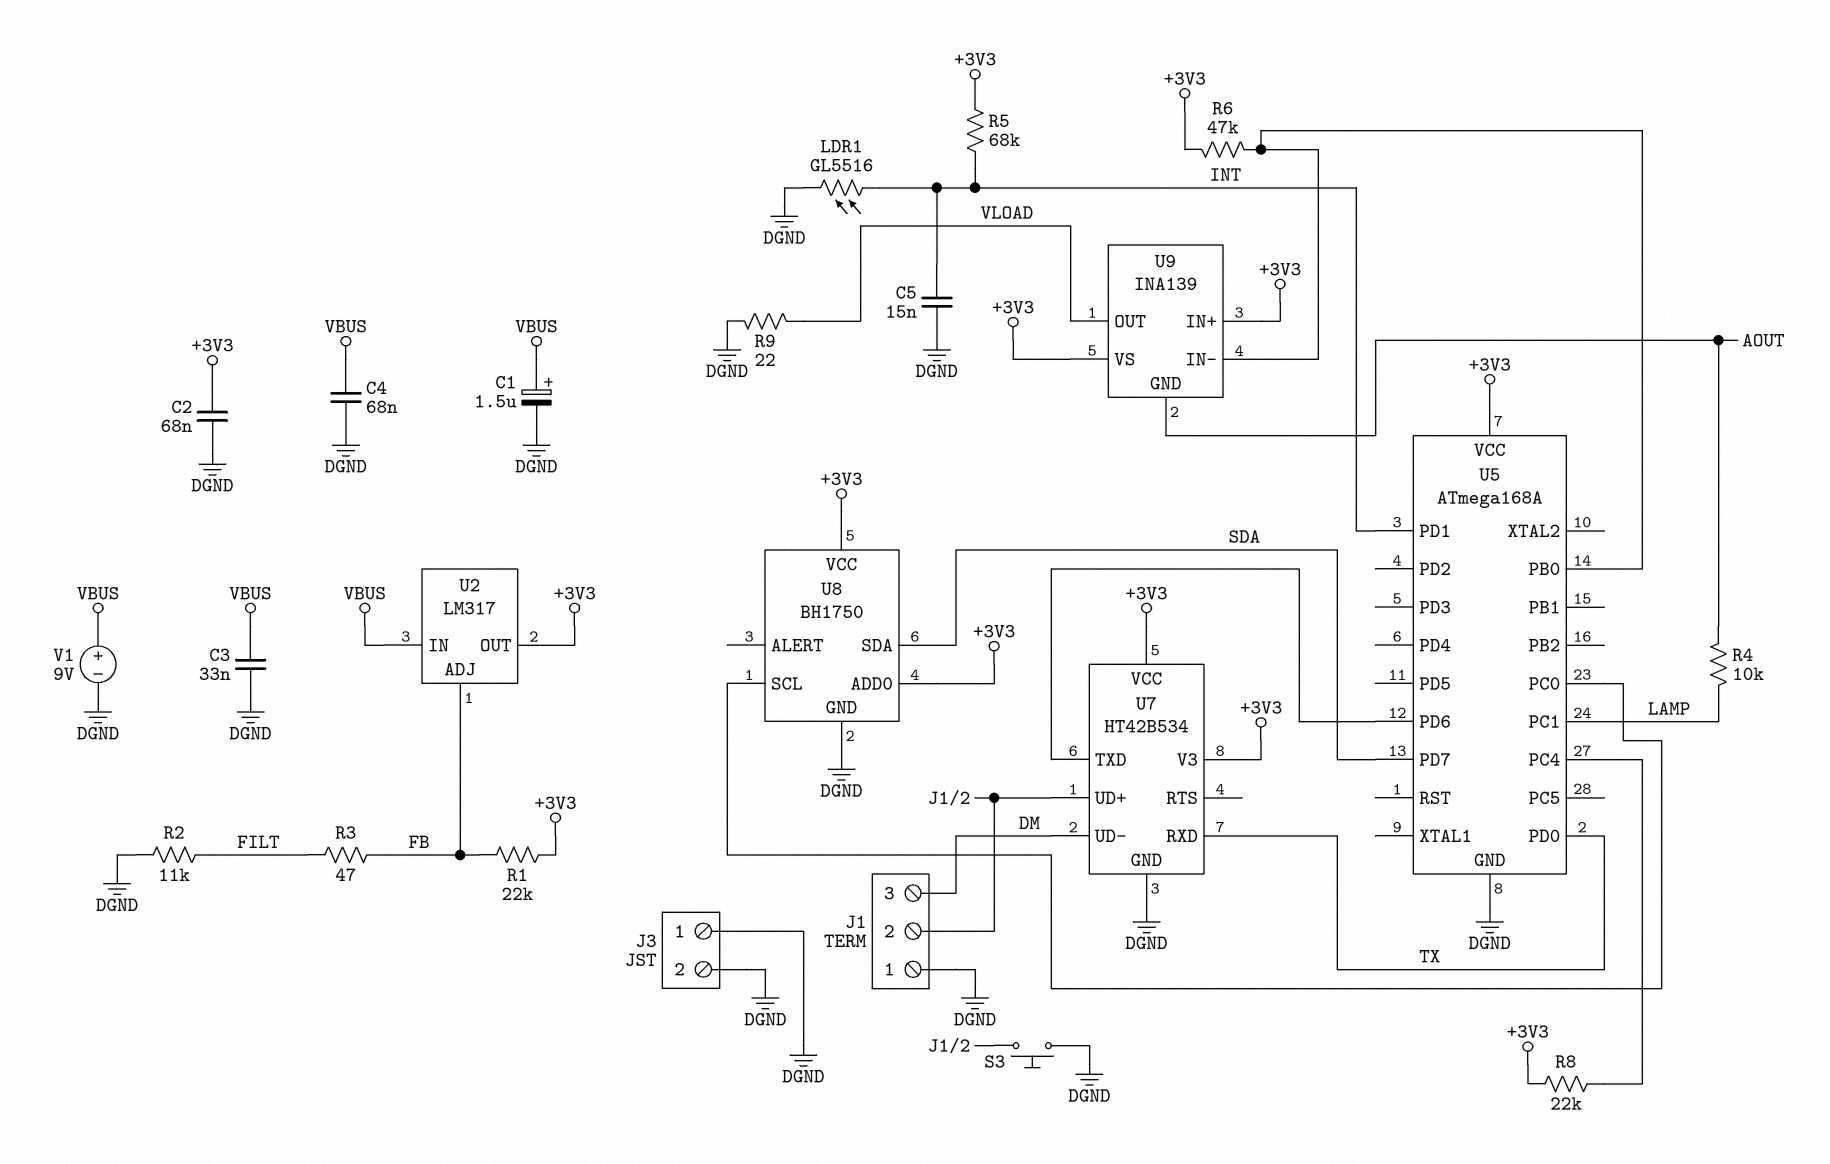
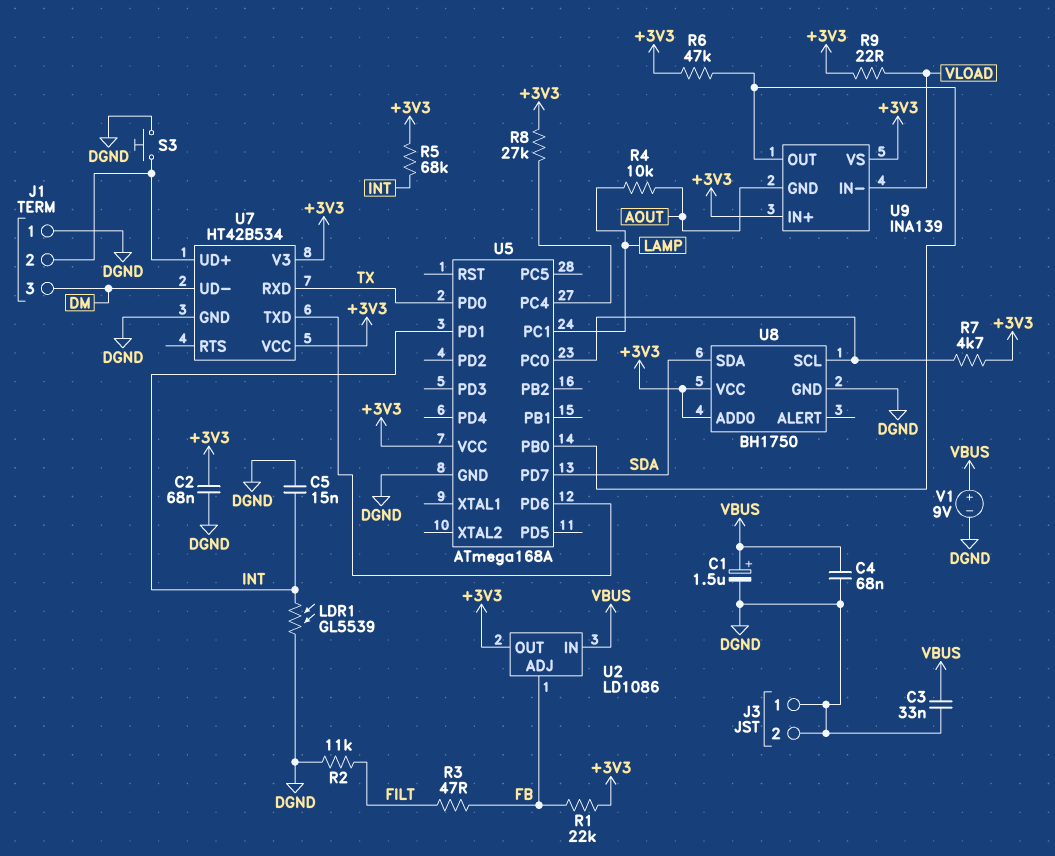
LDR1: GL5516 (DGND, INT) -> GL5539 (DGND, INT)
R7: none -> 4.7k (+3V3, U5/PC0)
R8: 22k (+3V3, U5/PC4) -> 27k (+3V3, U5/PC4)
R9: 22 (DGND, VLOAD) -> 22 (+3V3, VLOAD)
U2: LM317 -> LD1086
U9 pin IN-: U5/PB0 -> VLOAD
U9 pin OUT: VLOAD -> U5/PB0

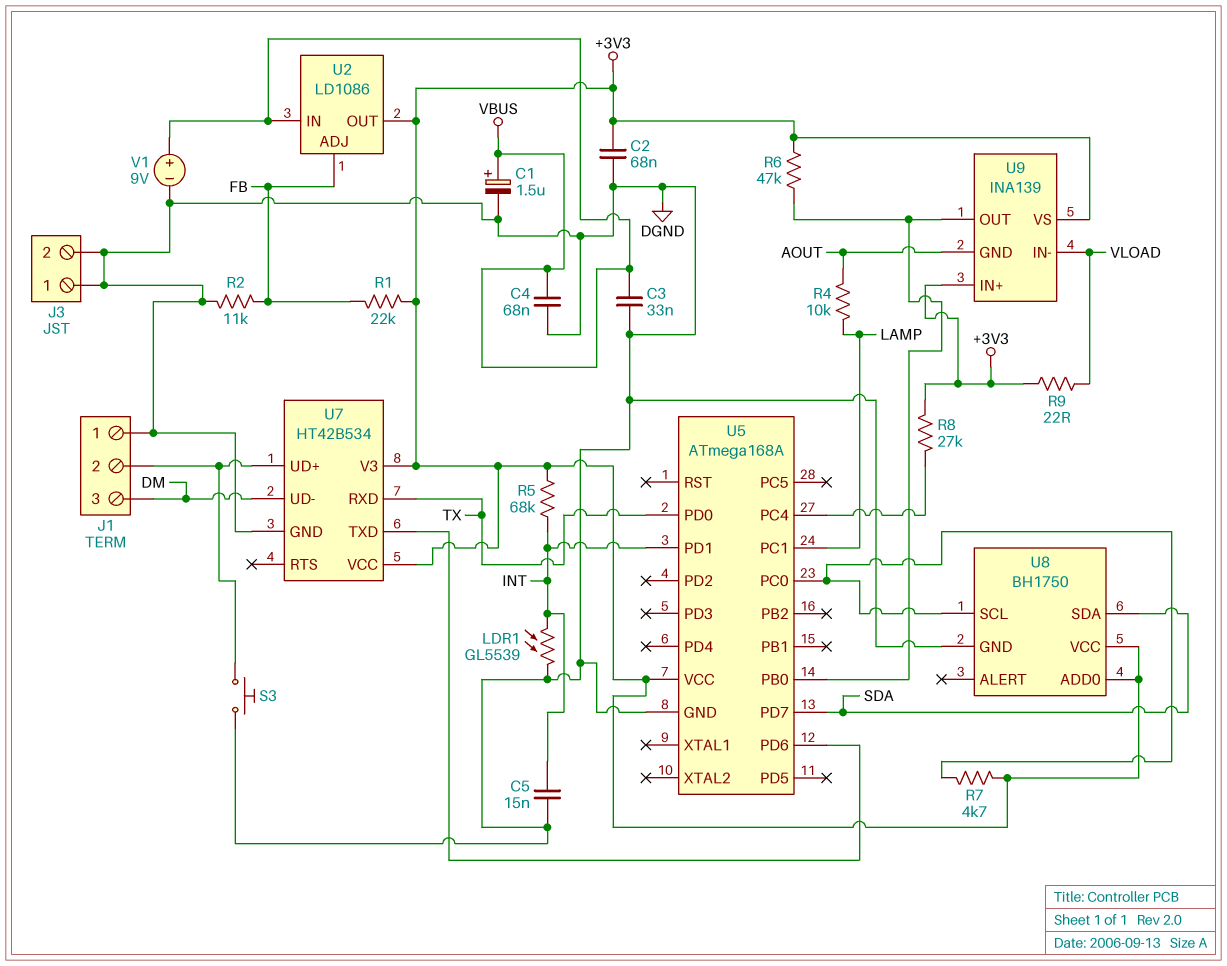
R2: 11k (DGND, FILT) -> 11k (DGND, FB)
R3: 47 (FB, FILT) -> none

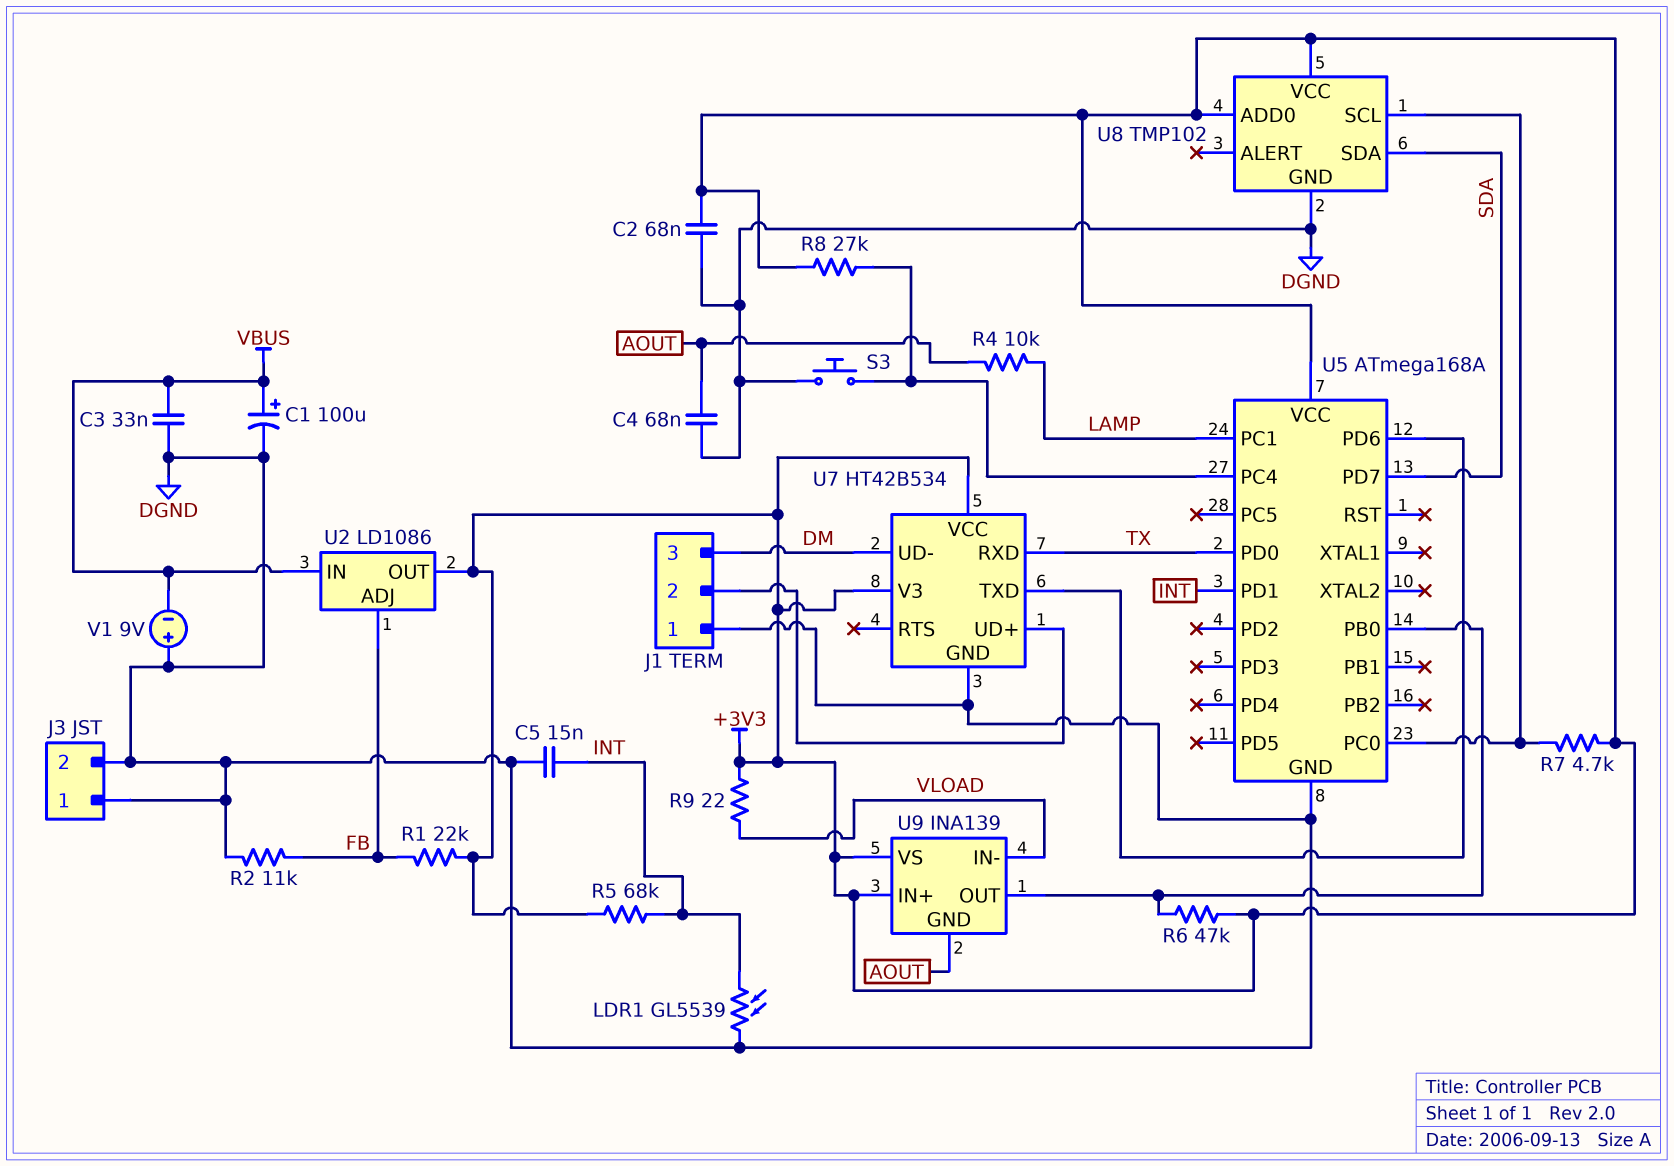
C1: 1.5uF (plus VBUS, minus DGND) -> 100uF (plus VBUS, minus DGND)
C4: 68nF (DGND, VBUS) -> 68nF (AOUT, DGND)
S3: button (DGND, J1/2) -> button (DGND, U5/PC4)
U8: BH1750 -> TMP102
V1: 9V (plus VBUS, minus DGND) -> 9V (plus DGND, minus VBUS)

